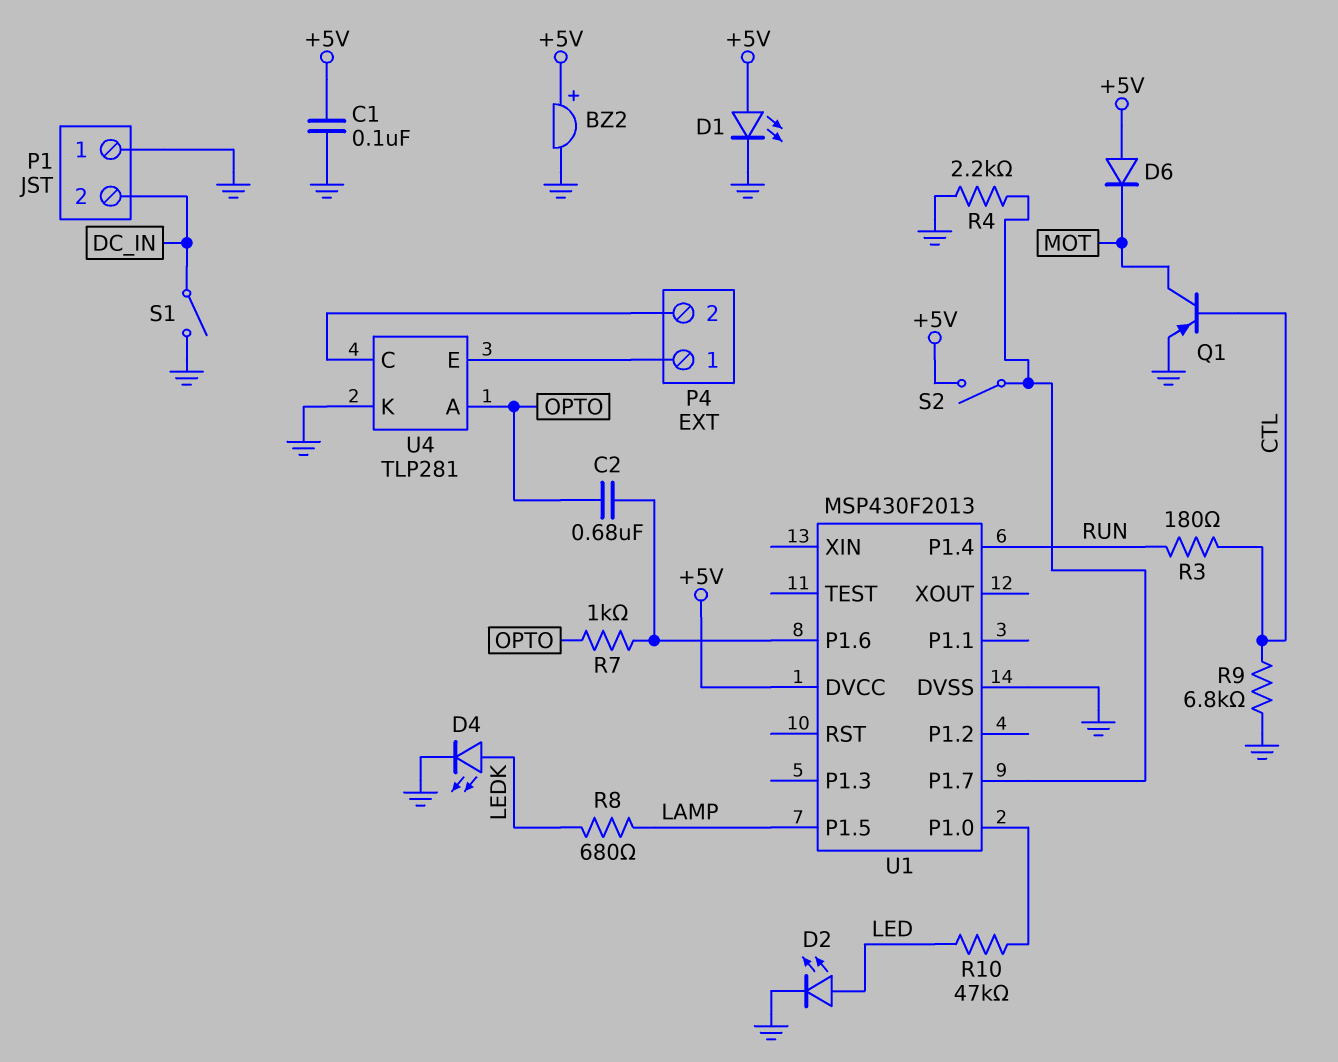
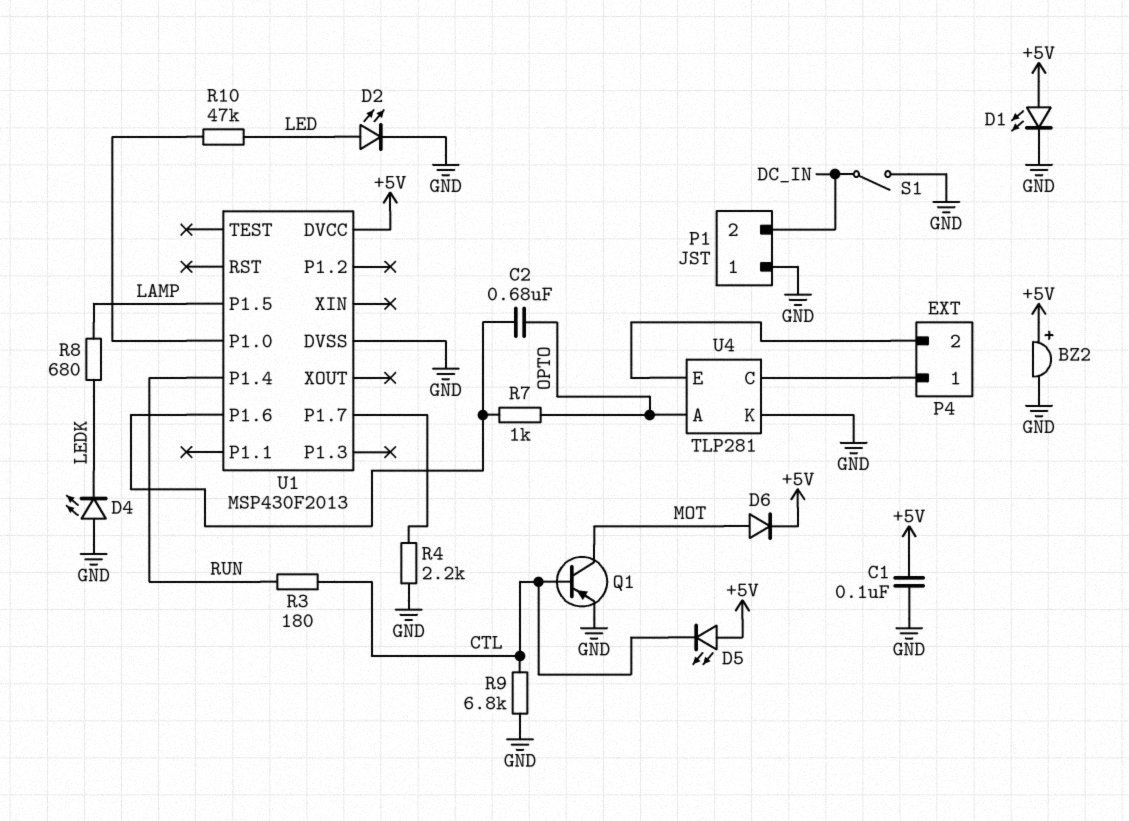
D4: LED (A LEDK, K GND) -> LED (A GND, K LEDK)
D5: none -> LED (A +5V, K CTL)
D6: diode (A +5V, K MOT) -> diode (A MOT, K +5V)
S2: switch (+5V, U1/P1.7) -> none
U4 pin C: P4/2 -> P4/1
U4 pin E: P4/1 -> P4/2

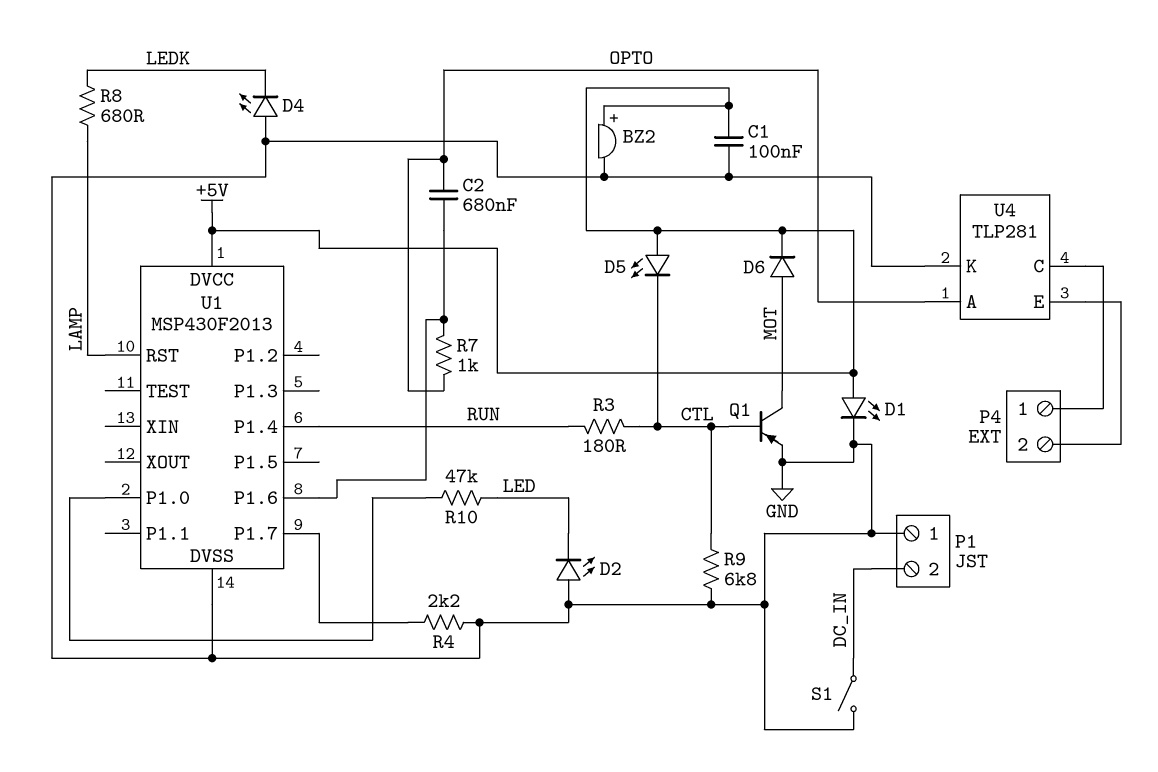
D2: LED (A LED, K GND) -> LED (A GND, K LED)
U1 pin P1.5: LAMP -> none
U1 pin RST: none -> LAMP

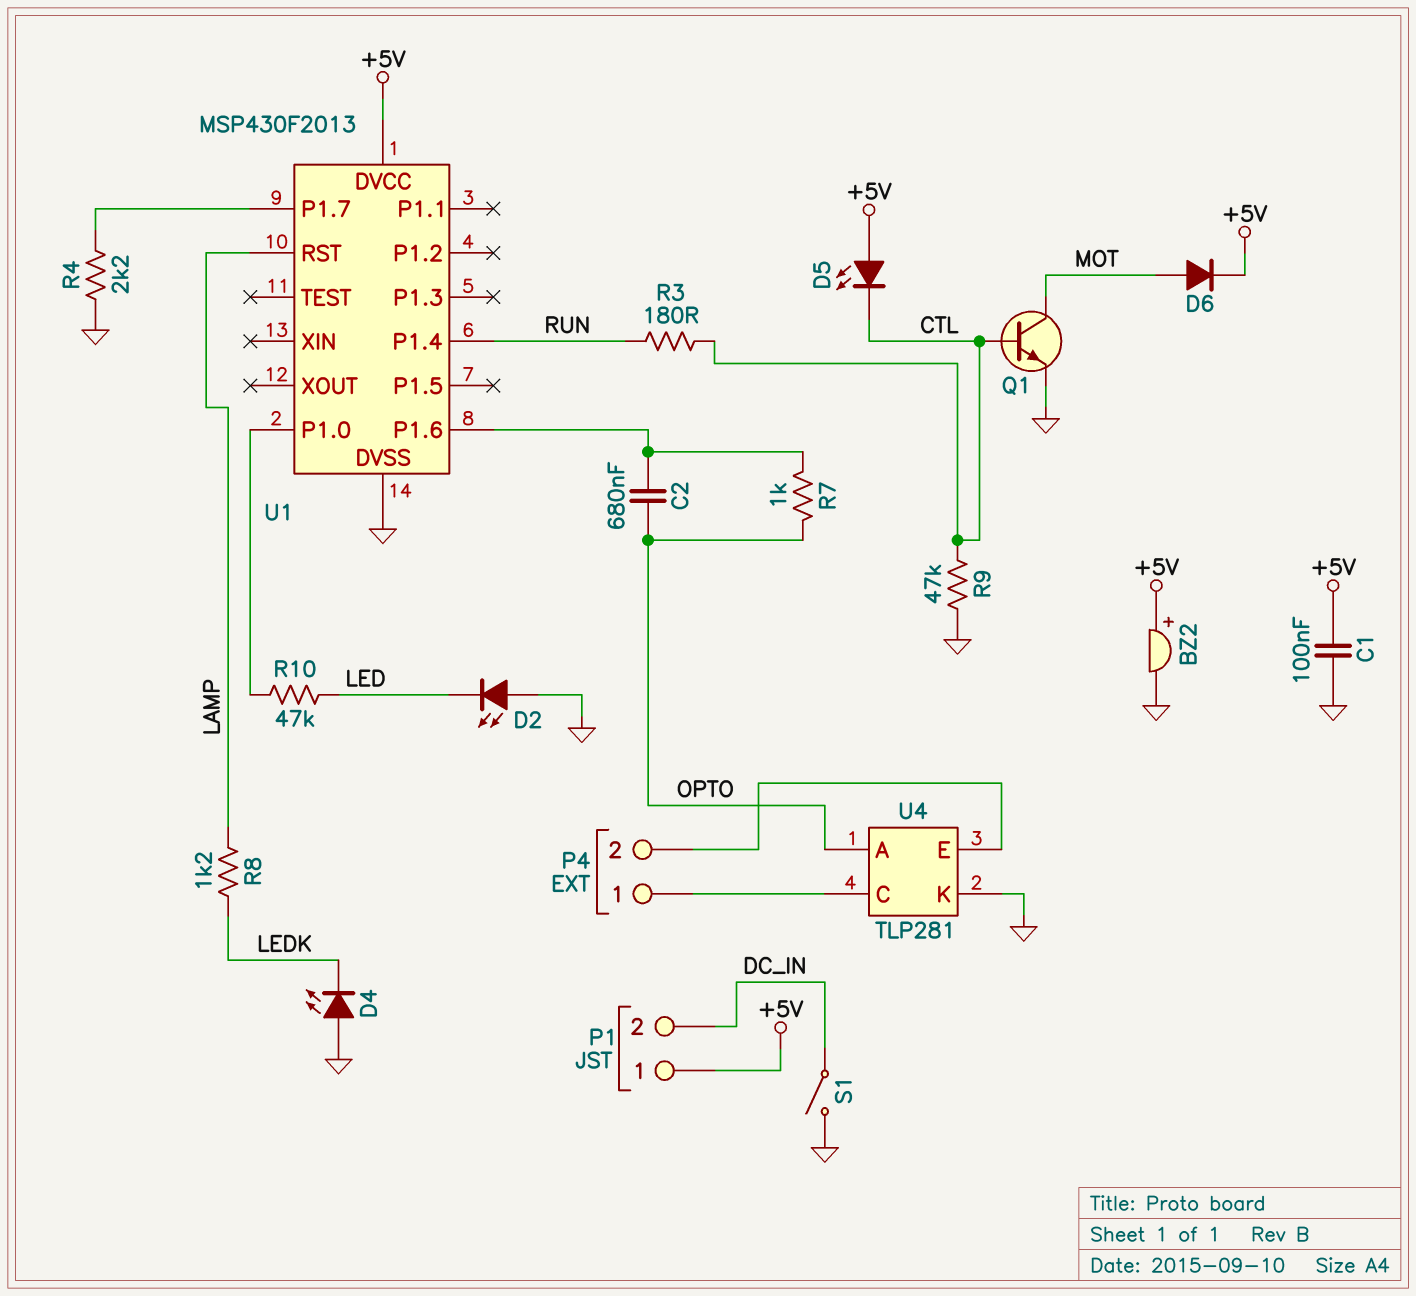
D1: LED (A +5V, K GND) -> none
P1 pin 1: GND -> +5V
Q1: PNP (B CTL, C MOT, E GND) -> NPN (B CTL, C MOT, E GND)
R8: 680 (LAMP, LEDK) -> 1.2k (LAMP, LEDK)
R9: 6.8k (CTL, GND) -> 47k (CTL, GND)

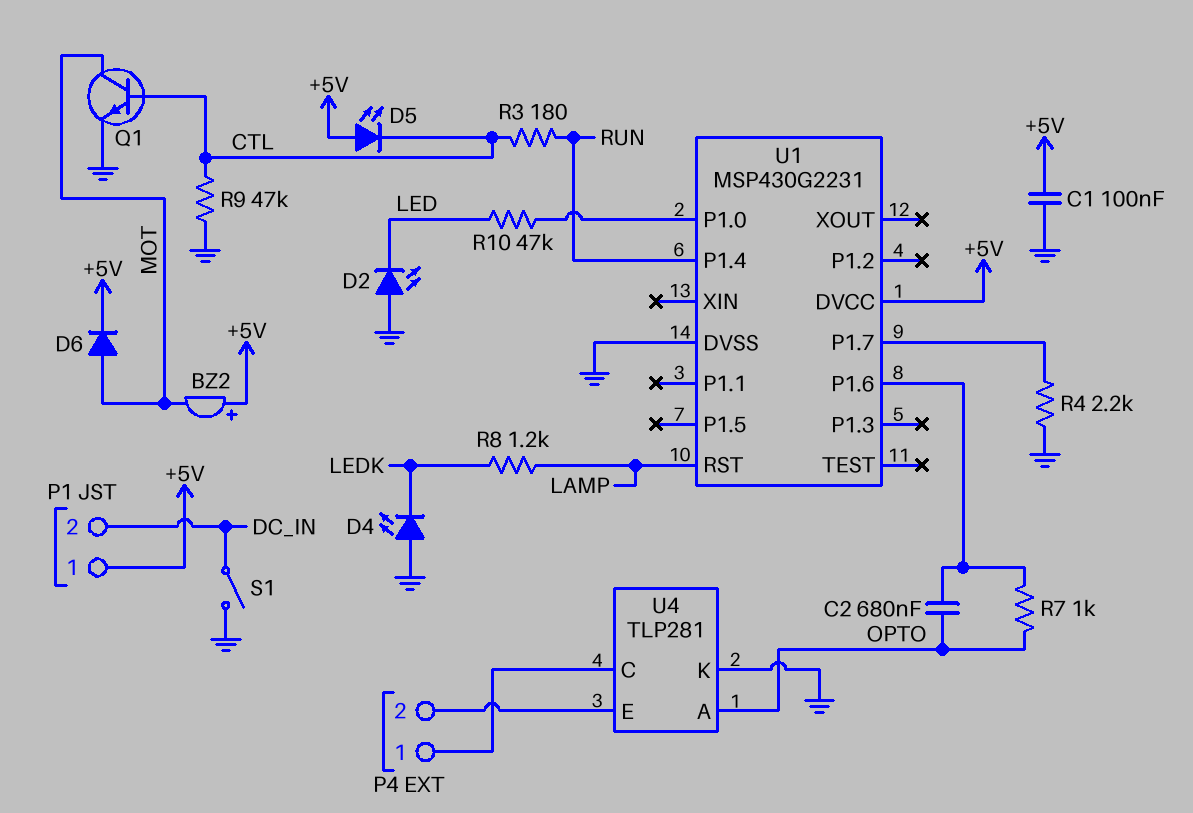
BZ2: buzzer (plus +5V, minus GND) -> buzzer (plus +5V, minus MOT)
U1: MSP430F2013 -> MSP430G2231

